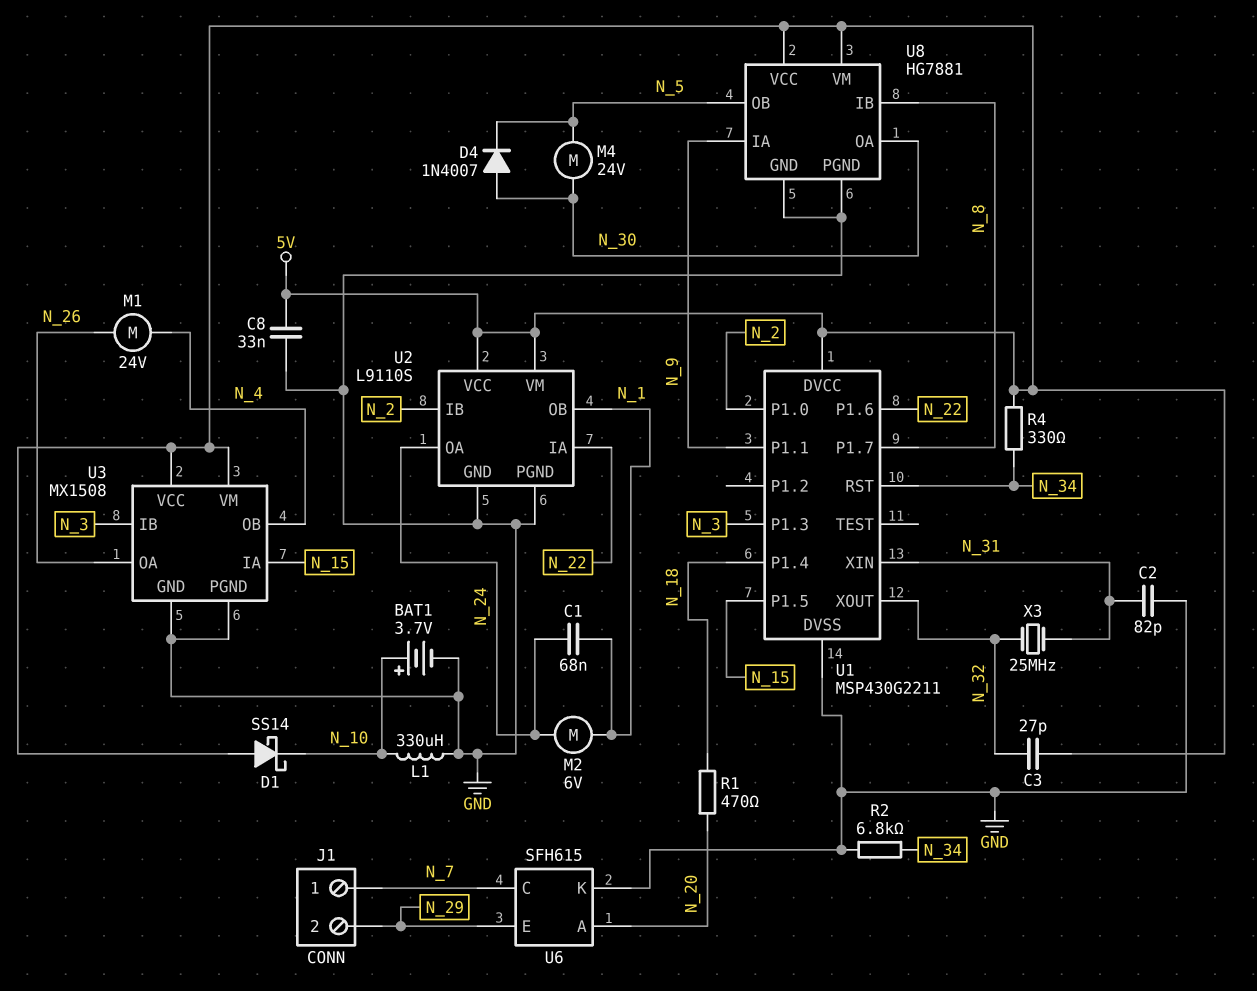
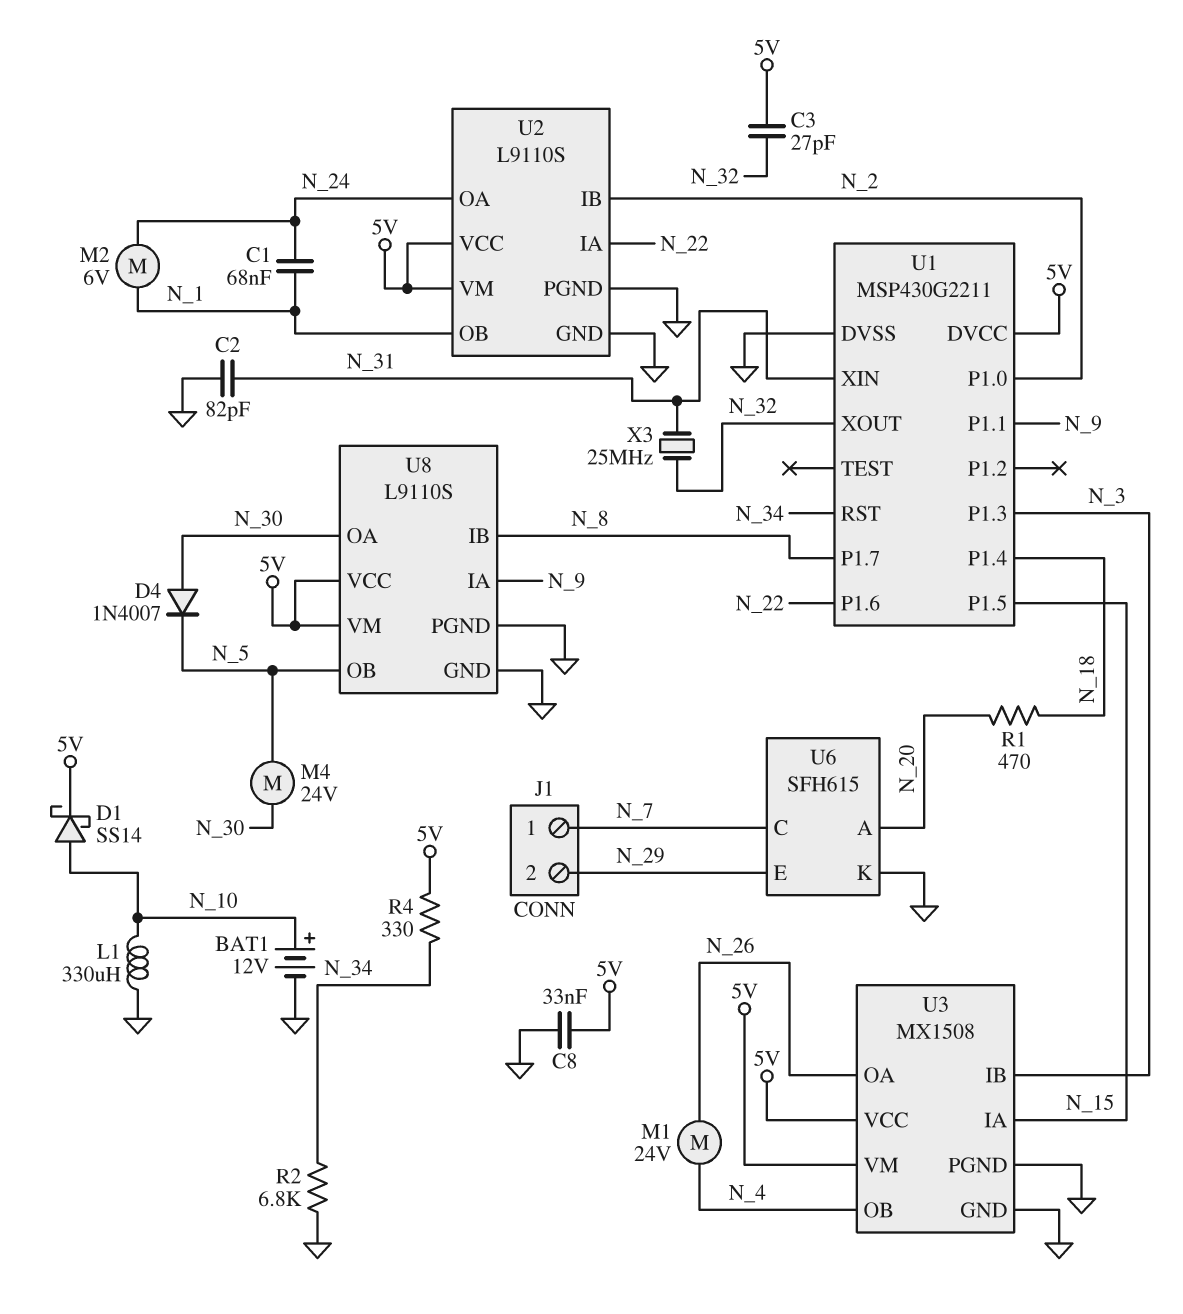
BAT1: 3.7V (plus N_10, minus GND) -> 12V (plus N_10, minus GND)
D1: schottky SS14 (A 5V, K N_10) -> schottky SS14 (A N_10, K 5V)
U8: HG7881 -> L9110S

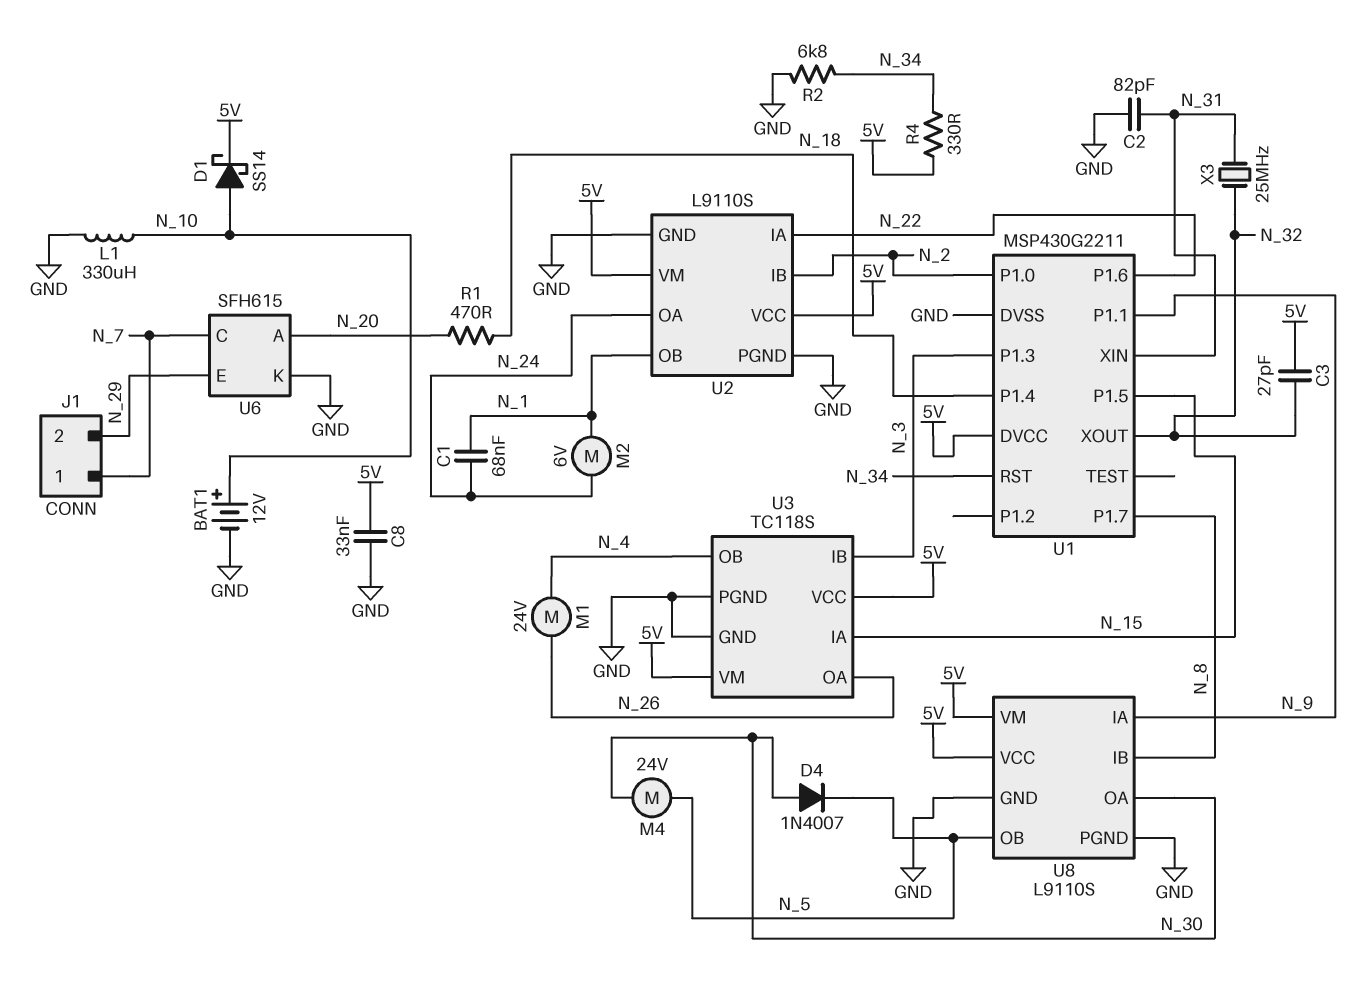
U3: MX1508 -> TC118S

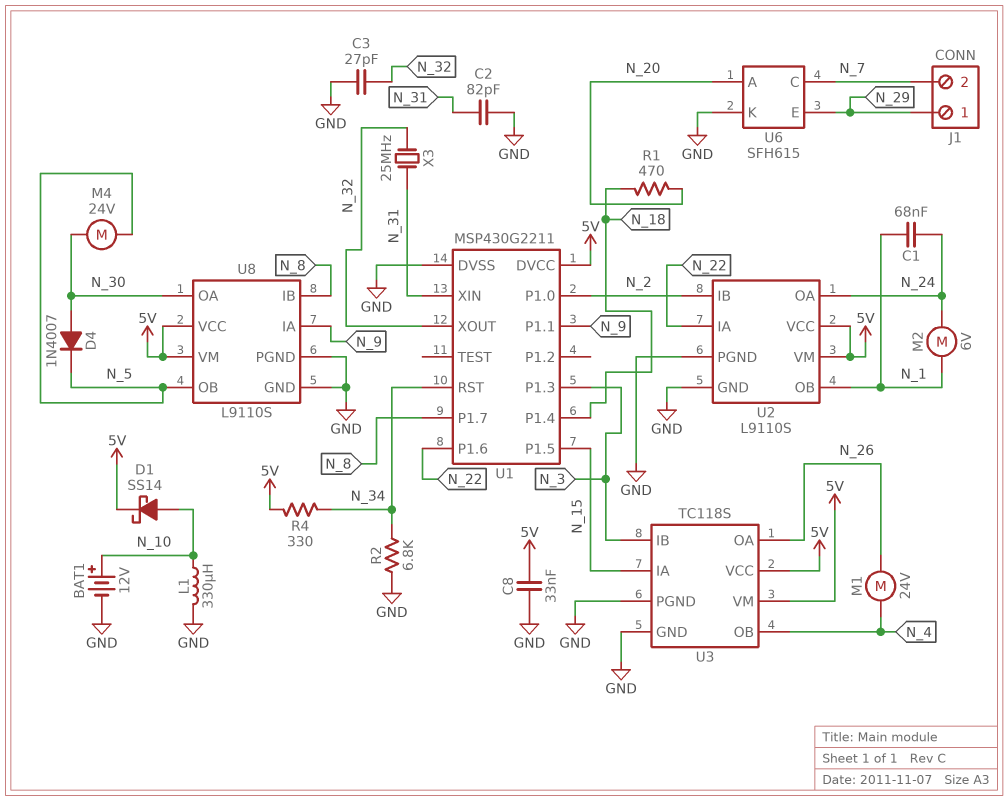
C3: 27pF (5V, N_32) -> 27pF (GND, N_32)
J1 pin 1: N_7 -> N_29
J1 pin 2: N_29 -> N_7

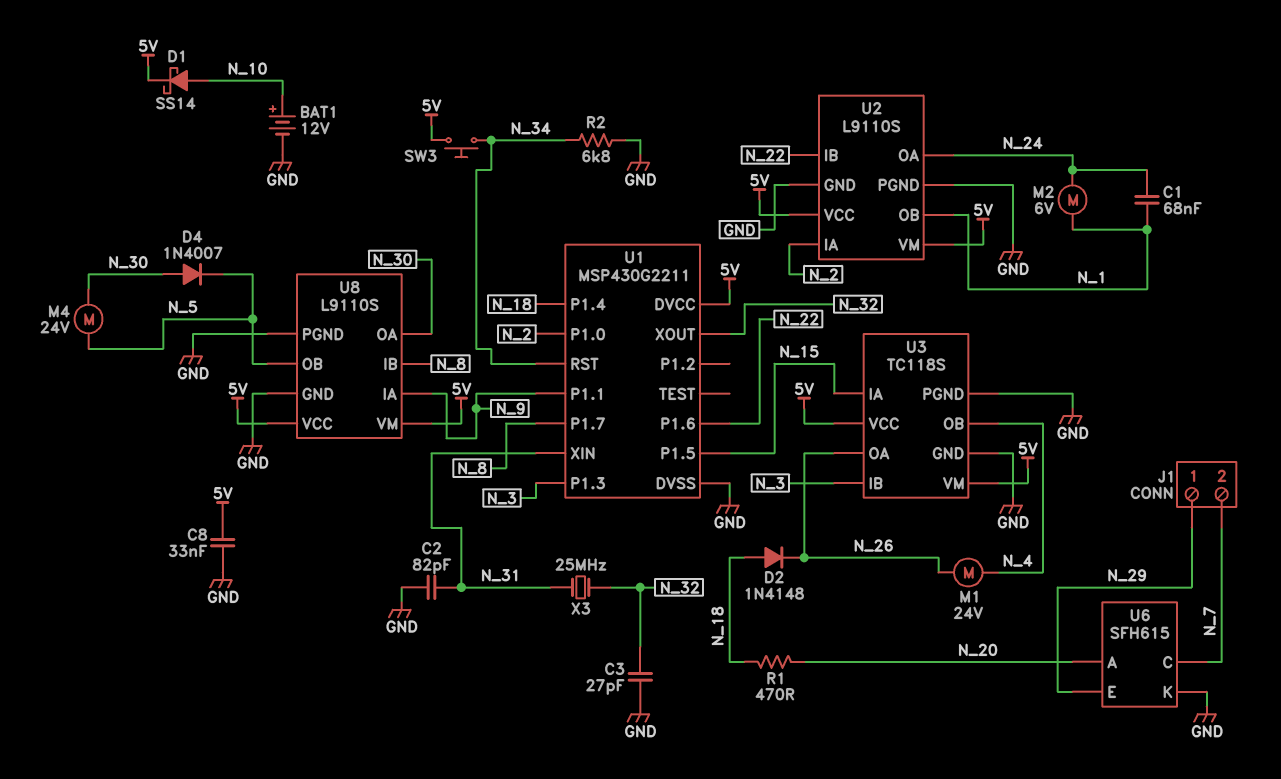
D2: none -> diode 1N4148 (A N_18, K N_26)
L1: 330uH (GND, N_10) -> none
R4: 330 (5V, N_34) -> none
SW3: none -> button (5V, N_34)
U2 pin IA: N_22 -> N_2
U2 pin IB: N_2 -> N_22

